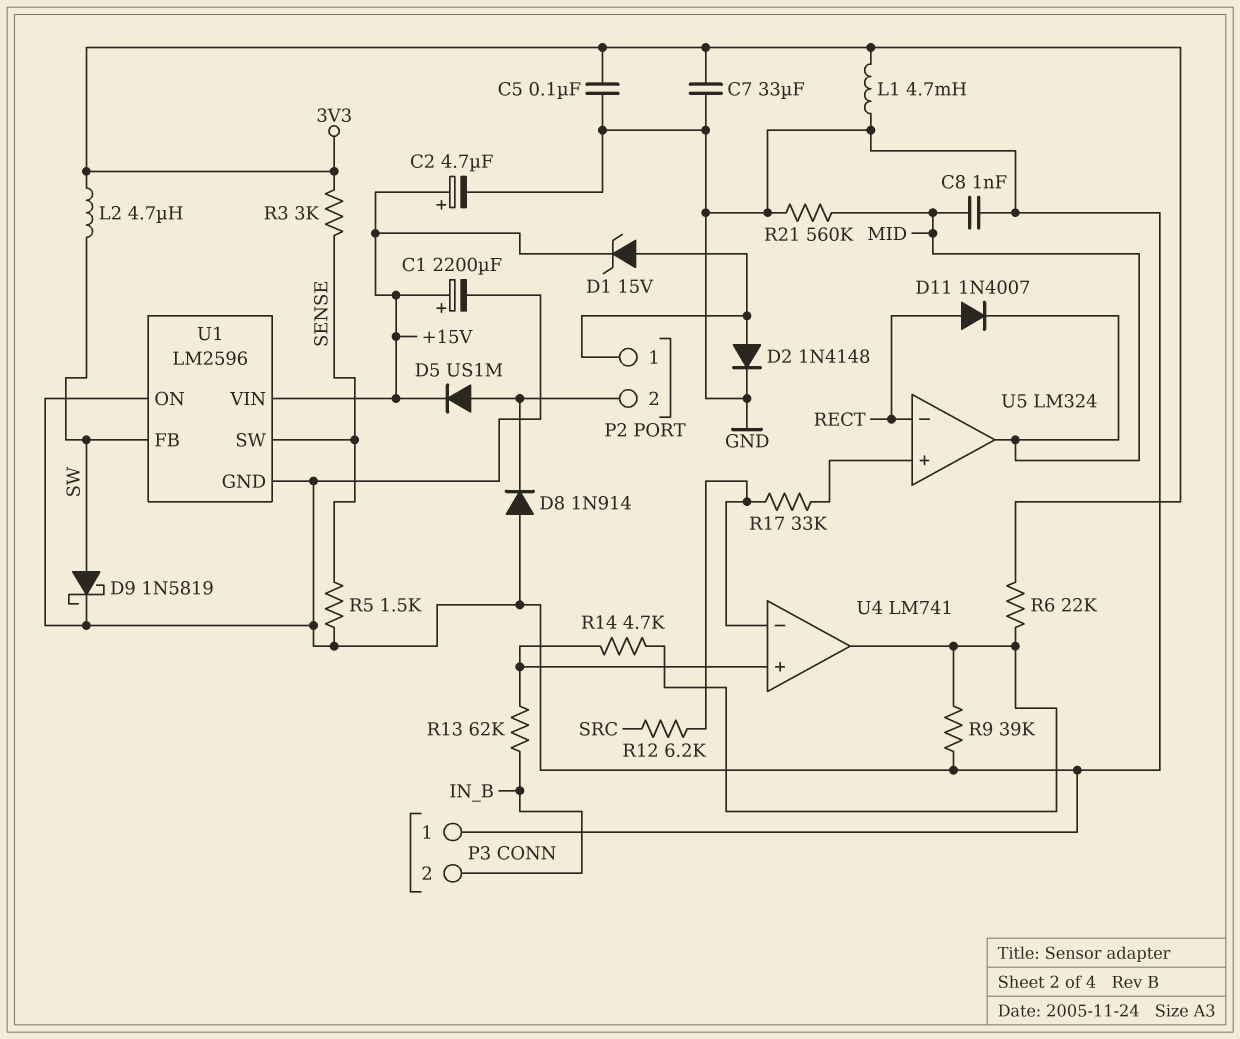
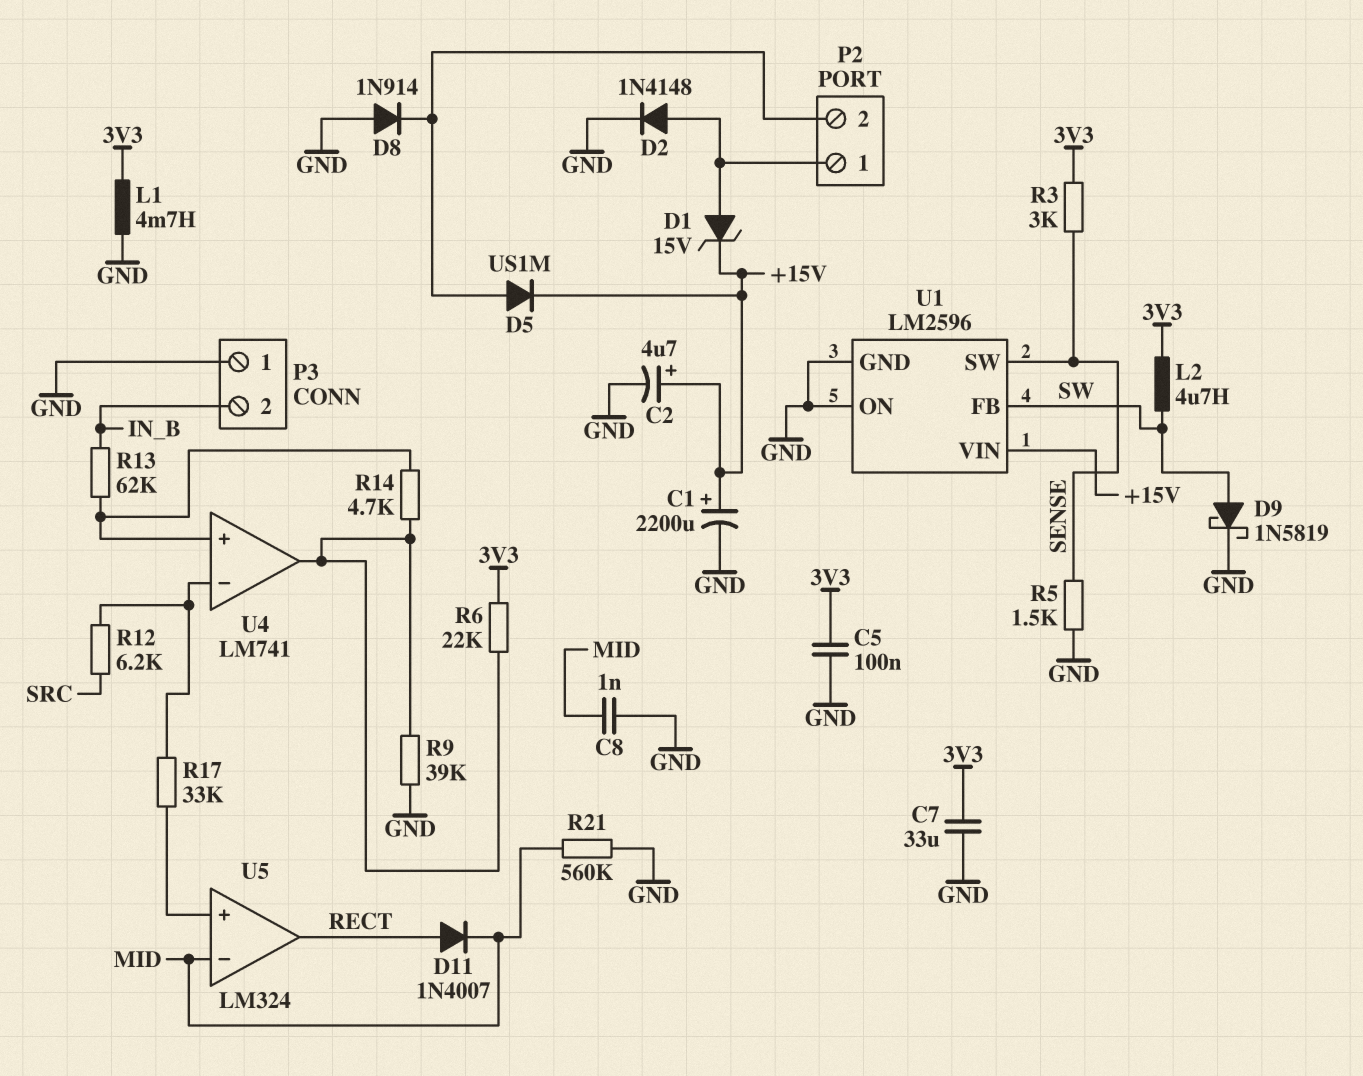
U5 pin in-: RECT -> MID
U5 pin out: MID -> RECT

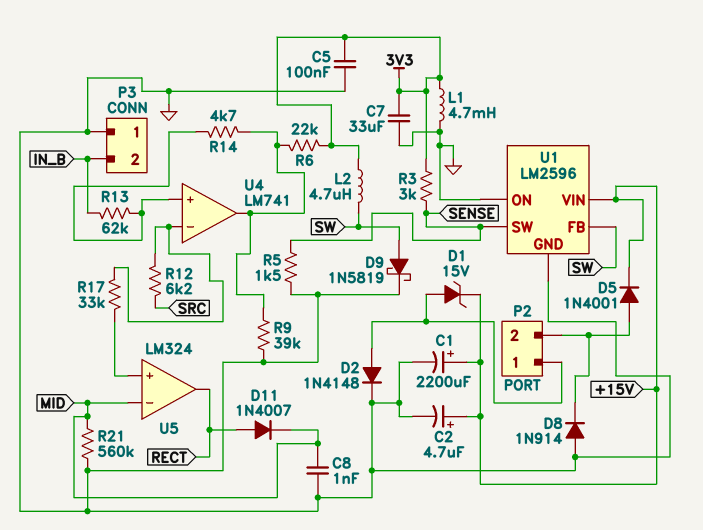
D5: diode US1M (A P2/2, K +15V) -> diode 1N4001 (A P2/2, K +15V)

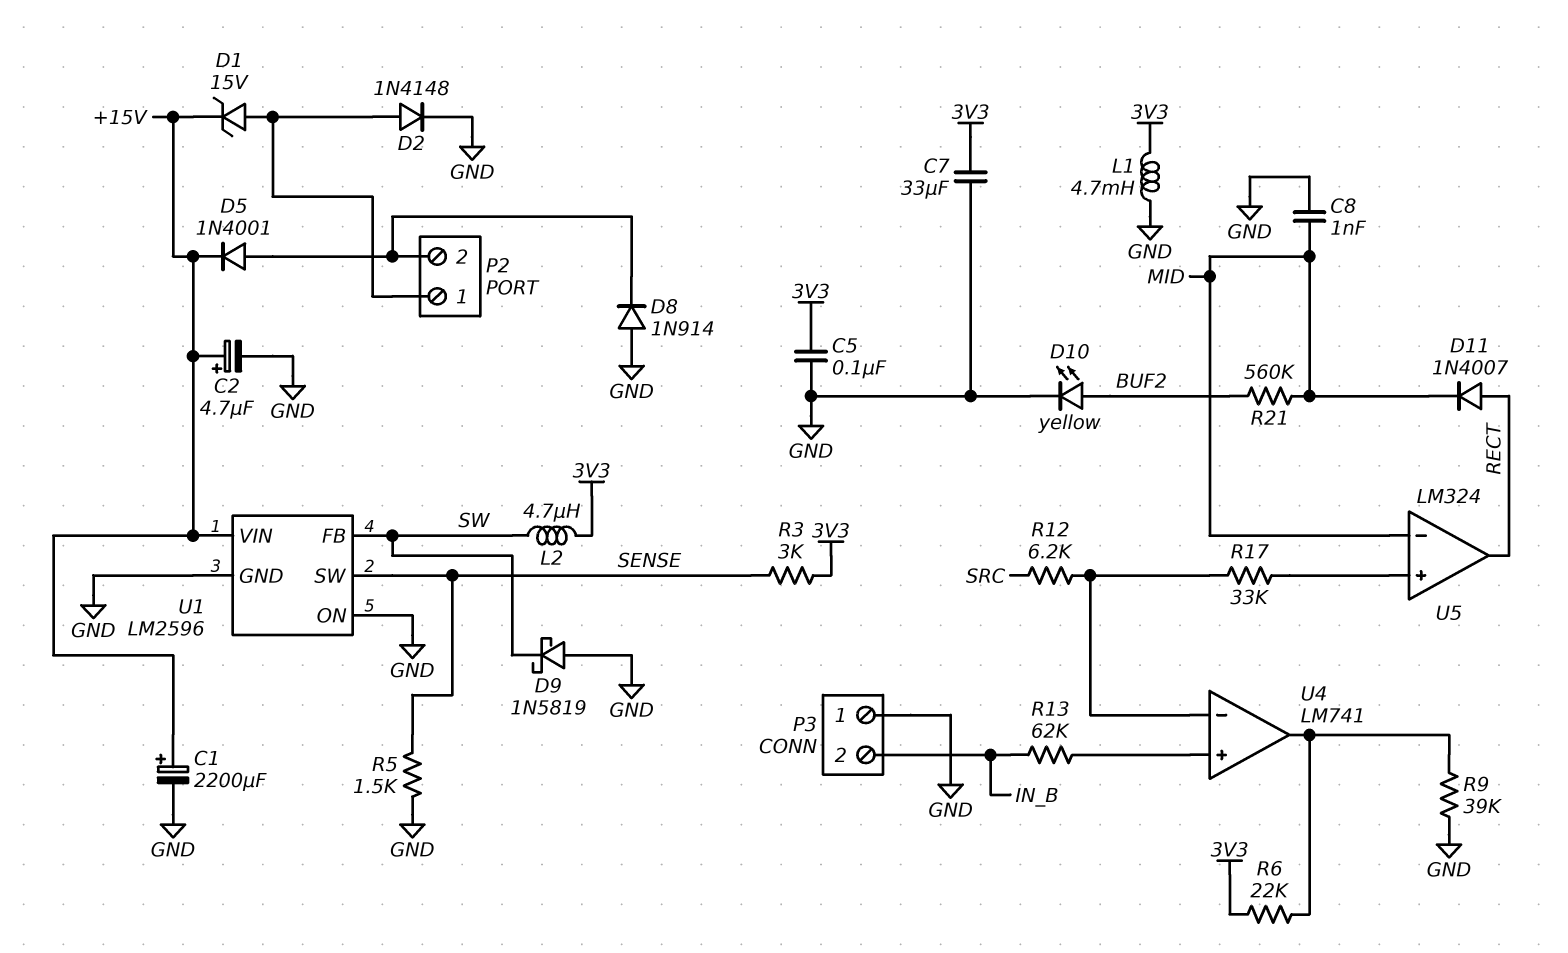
D9: schottky 1N5819 (A SW, K GND) -> schottky 1N5819 (A GND, K SW)
D10: none -> LED yellow (A BUF2, K GND)
R14: 4.7k (U4/in+, U4/out) -> none
R21: 560k (GND, MID) -> 560k (BUF2, MID)

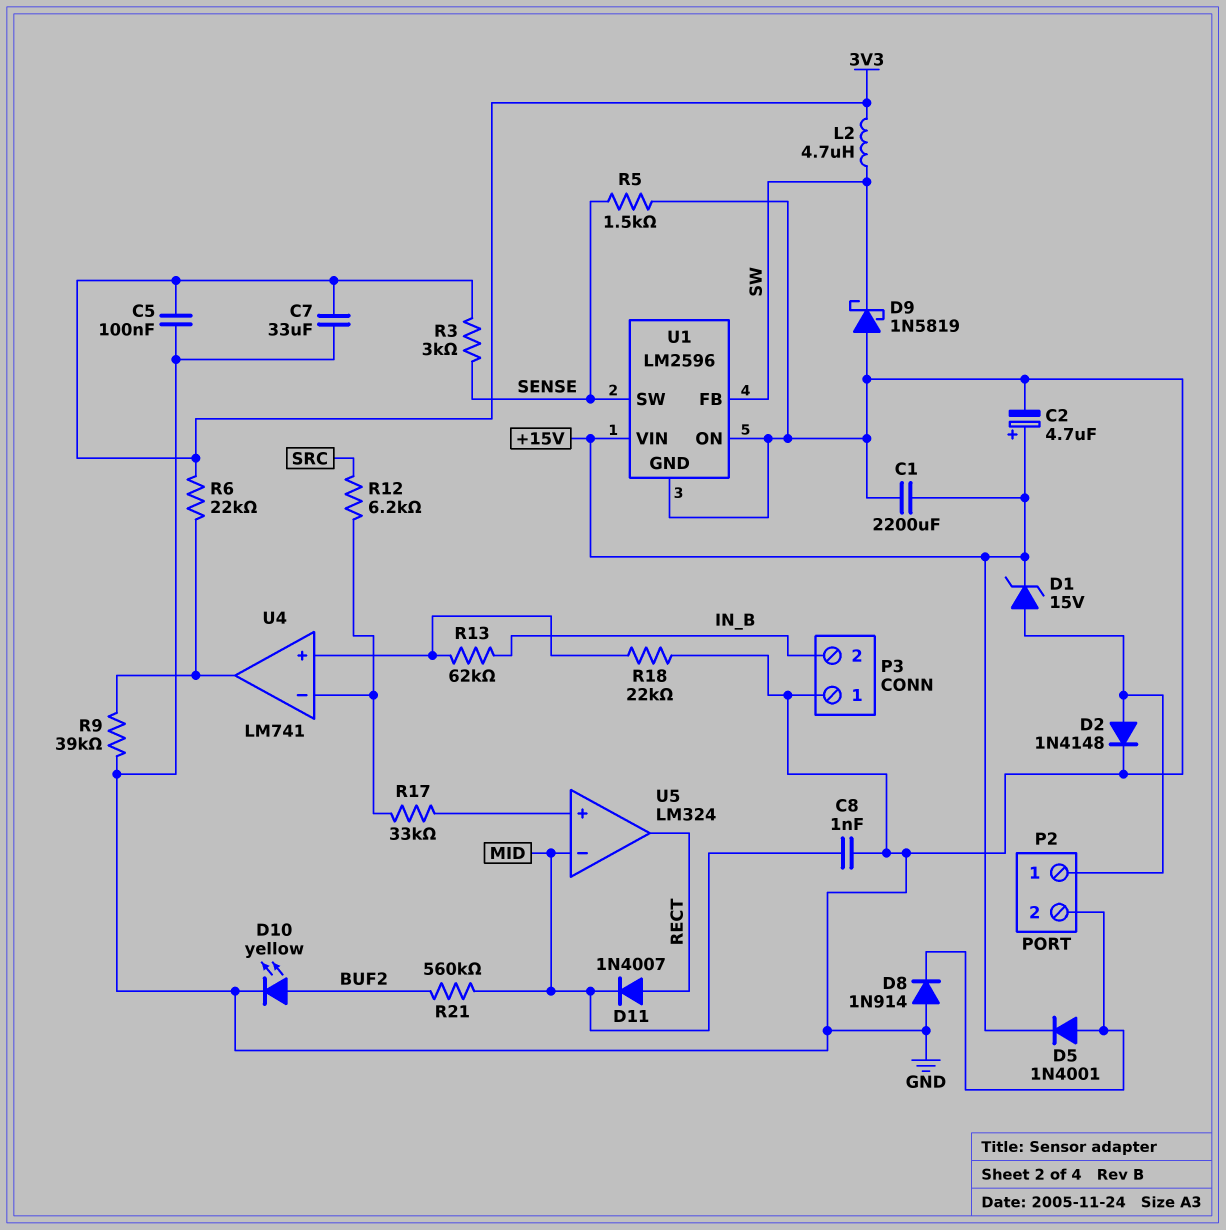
C1: 2200uF (plus +15V, minus GND) -> 2200uF (+15V, GND)
L1: 4.7mH (3V3, GND) -> none
R18: none -> 22k (GND, U4/in+)

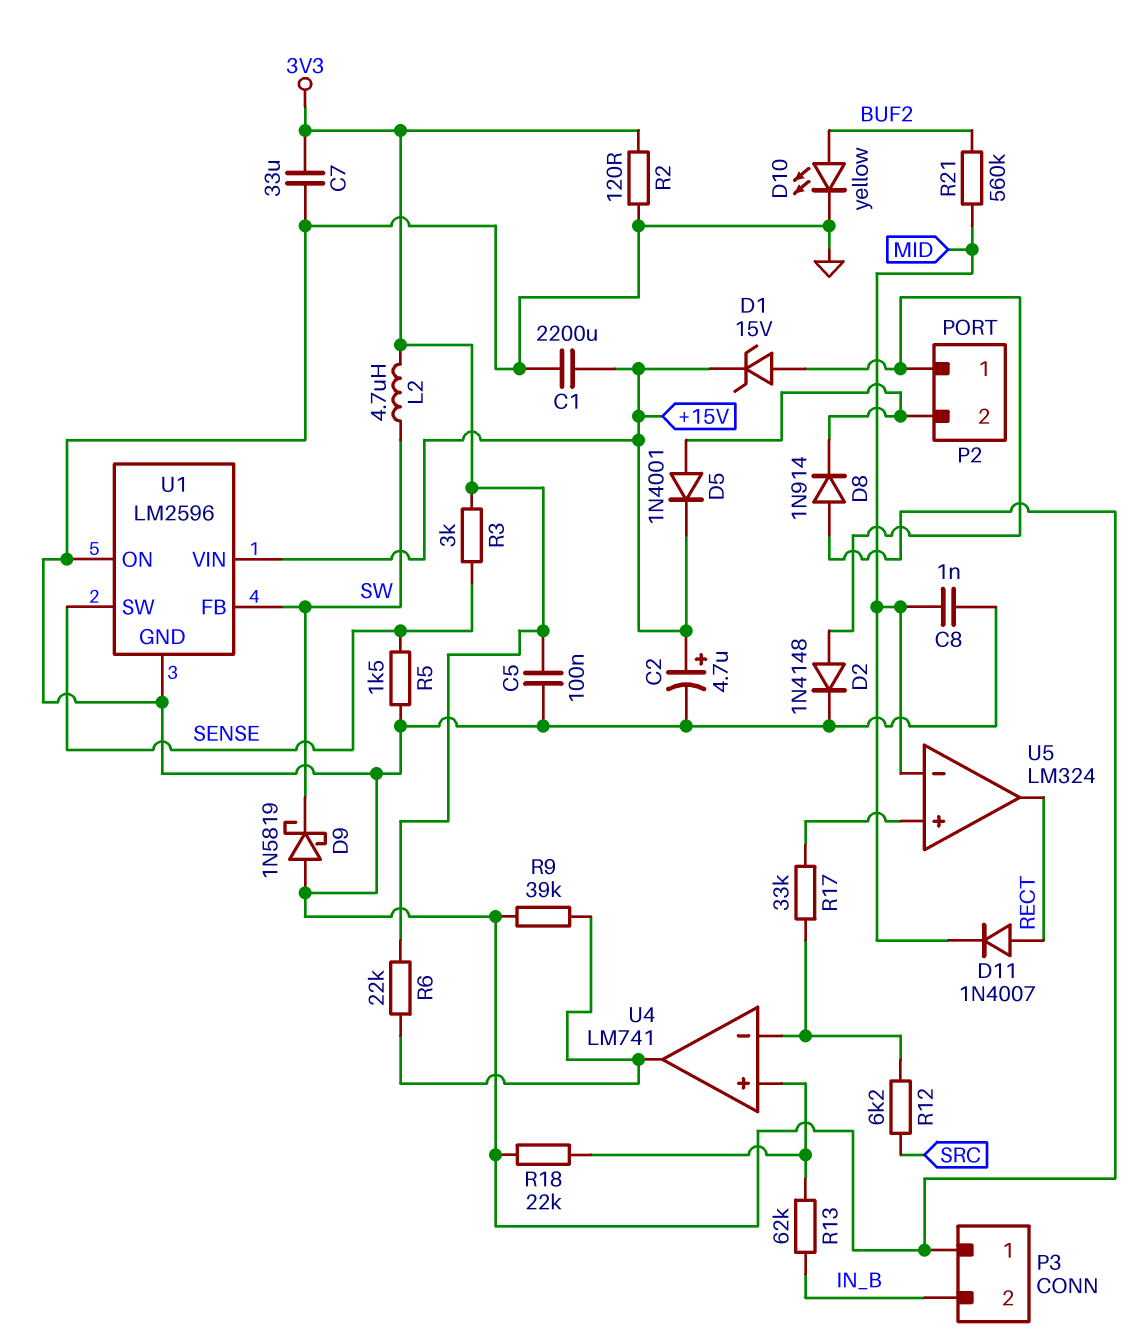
R2: none -> 120 (3V3, GND)

